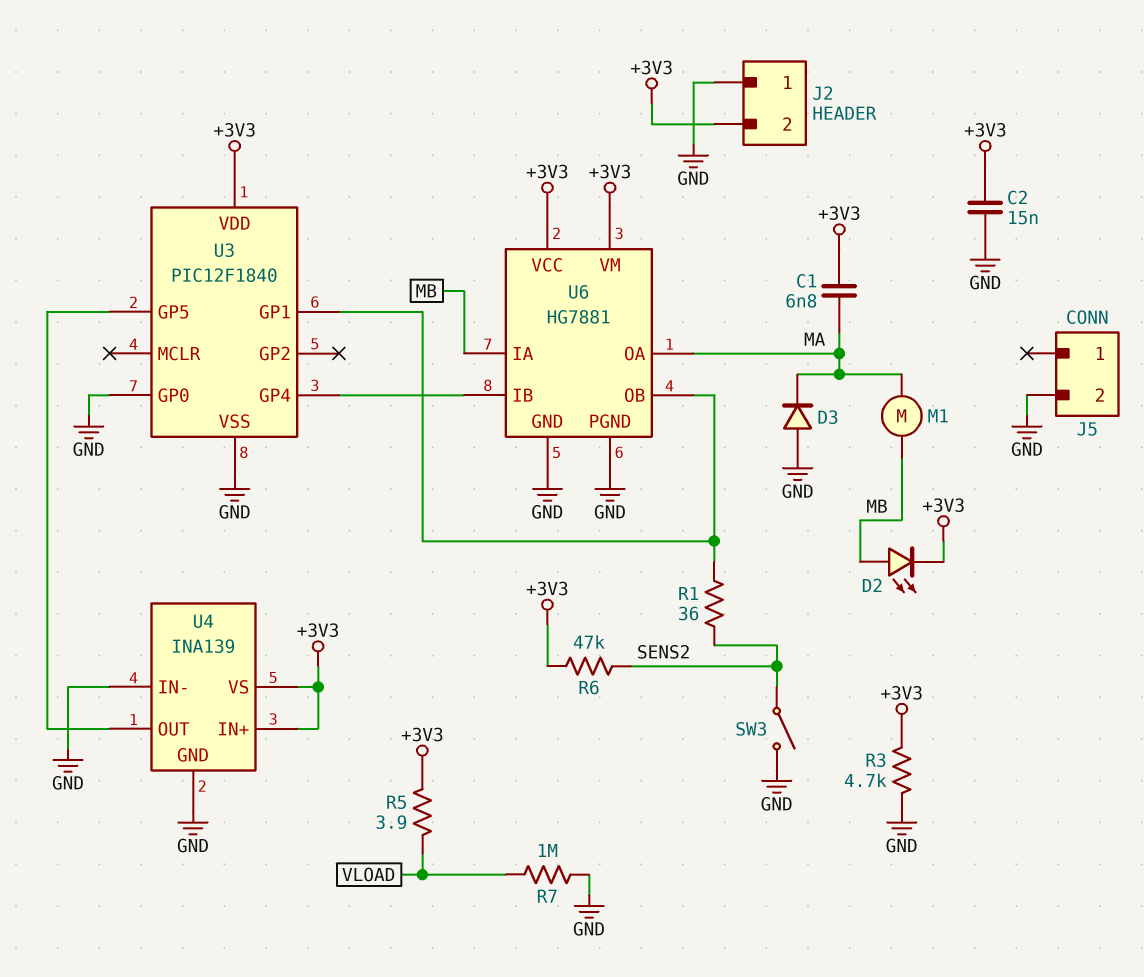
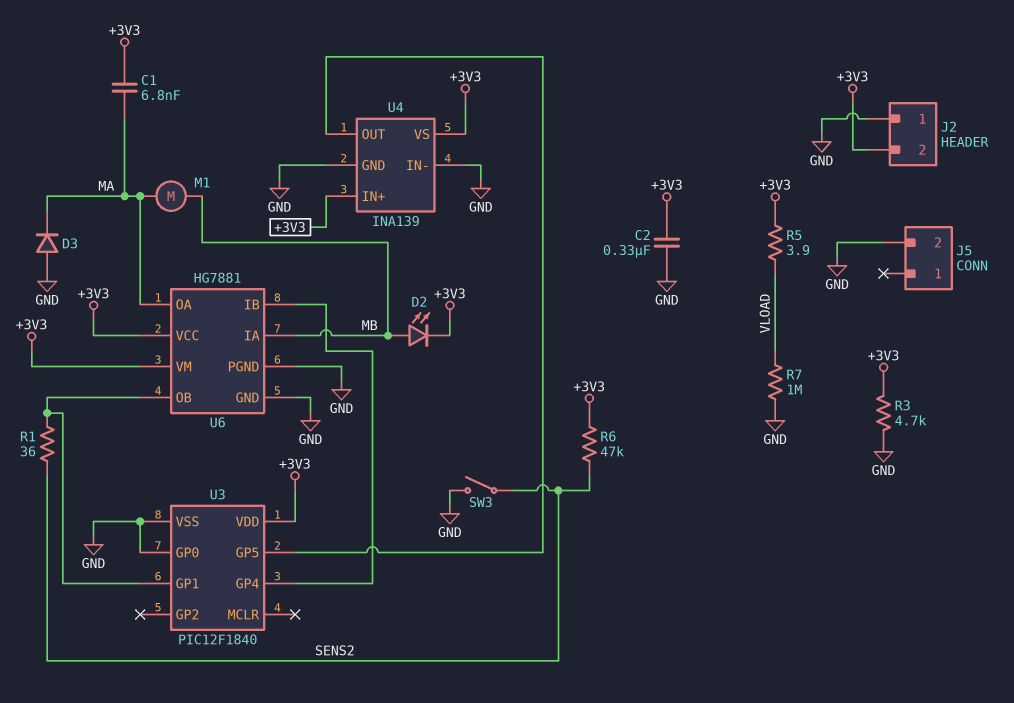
C2: 15nF (+3V3, GND) -> 330nF (+3V3, GND)

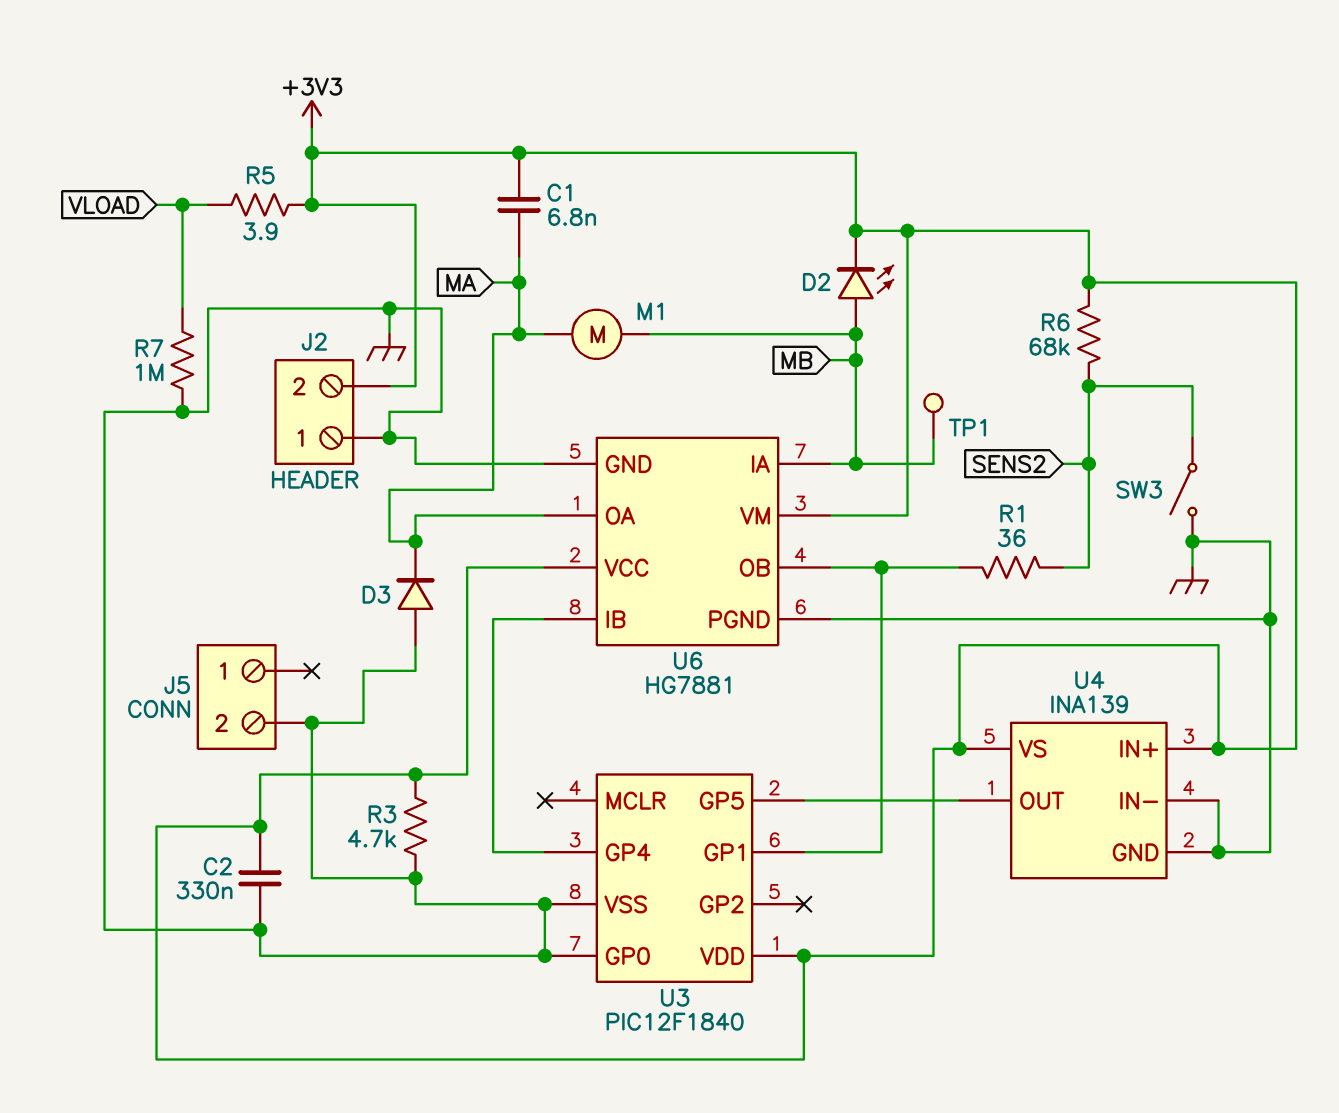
R6: 47k (+3V3, SENS2) -> 68k (+3V3, SENS2)
TP1: none -> test point (MB)

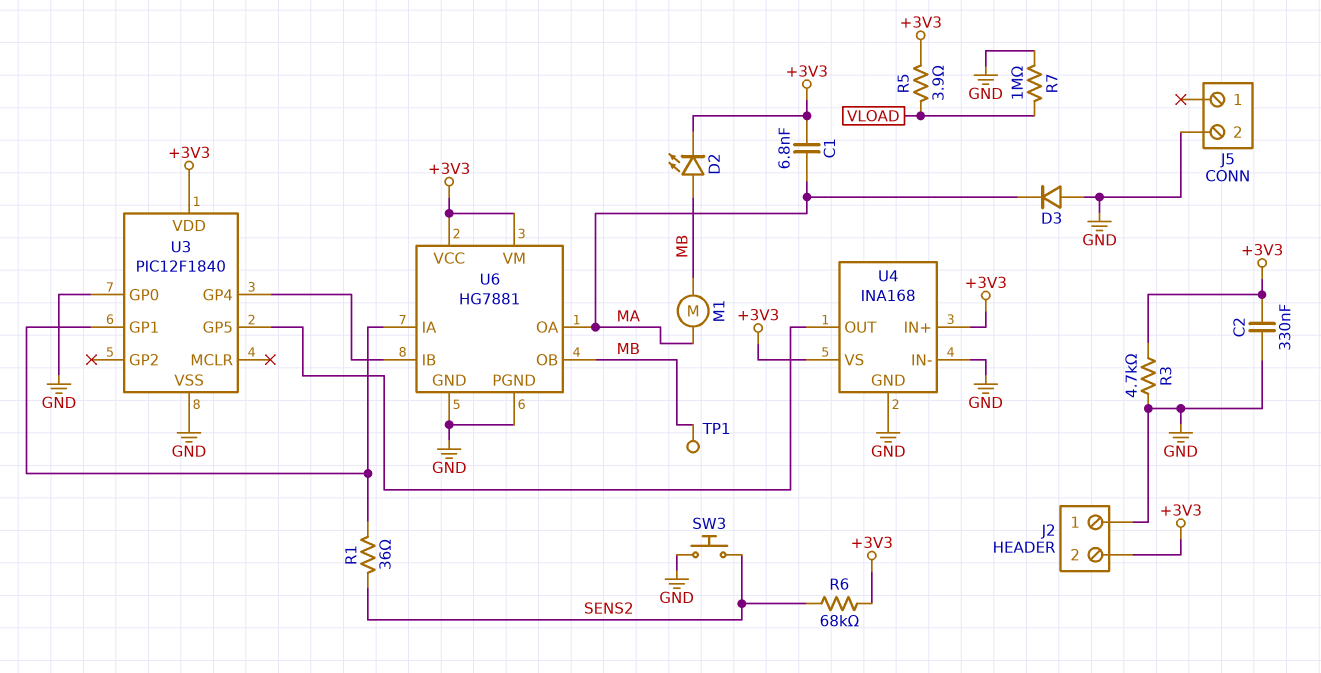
SW3: switch (GND, SENS2) -> button (GND, SENS2)
U4: INA139 -> INA168
U6 pin IA: MB -> U3/GP1
U6 pin OB: U3/GP1 -> MB

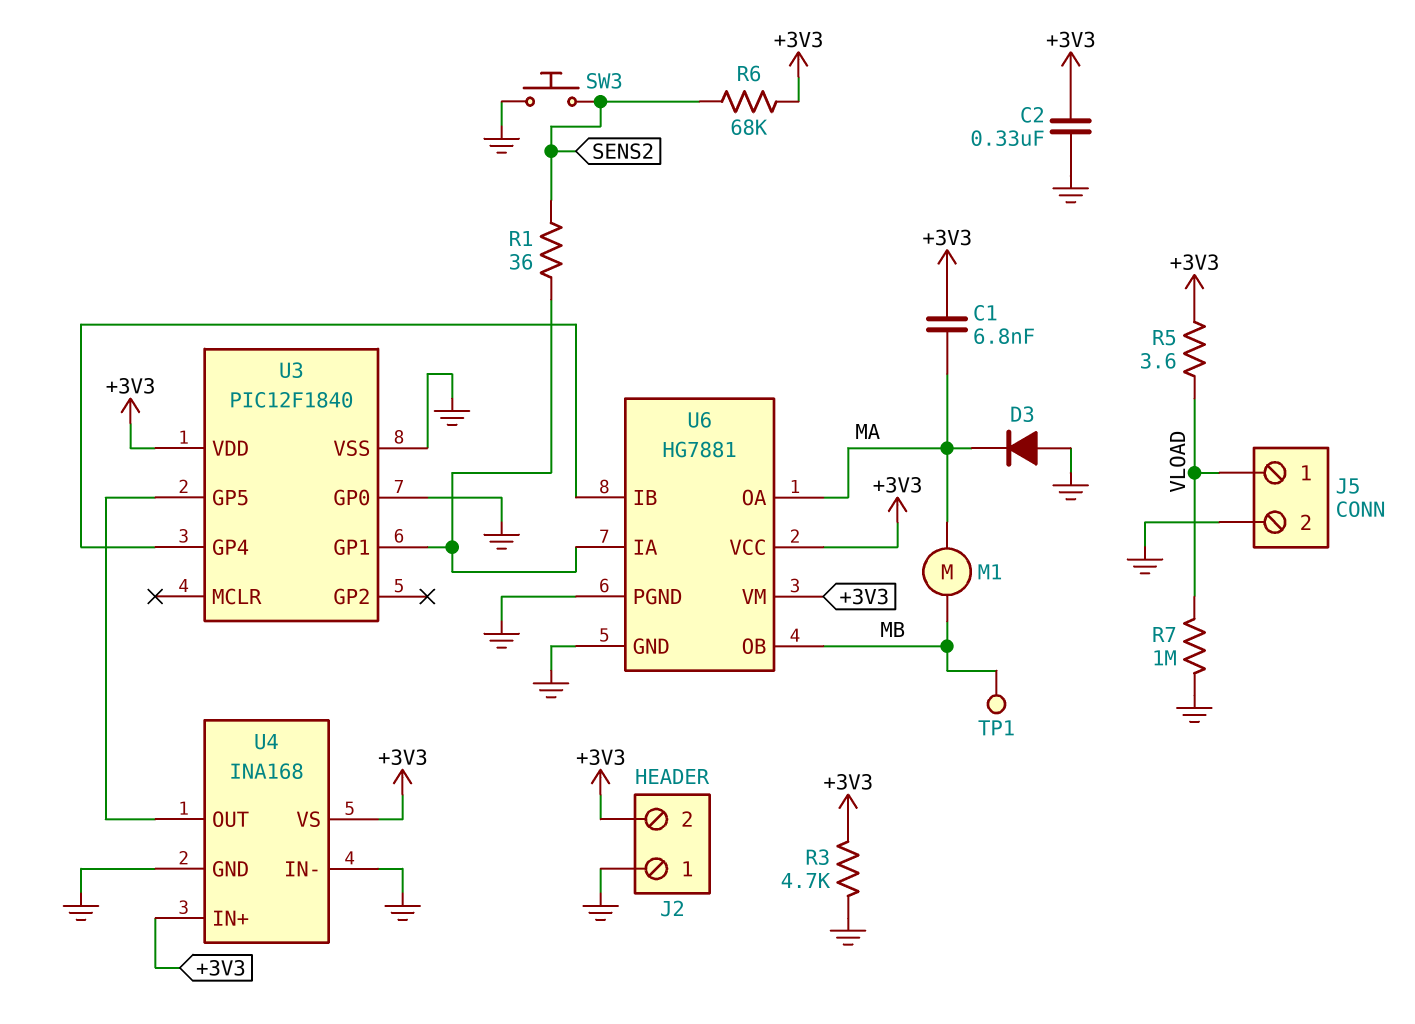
D2: LED (A MB, K +3V3) -> none
J5 pin 1: none -> VLOAD
R5: 3.9 (+3V3, VLOAD) -> 3.6 (+3V3, VLOAD)

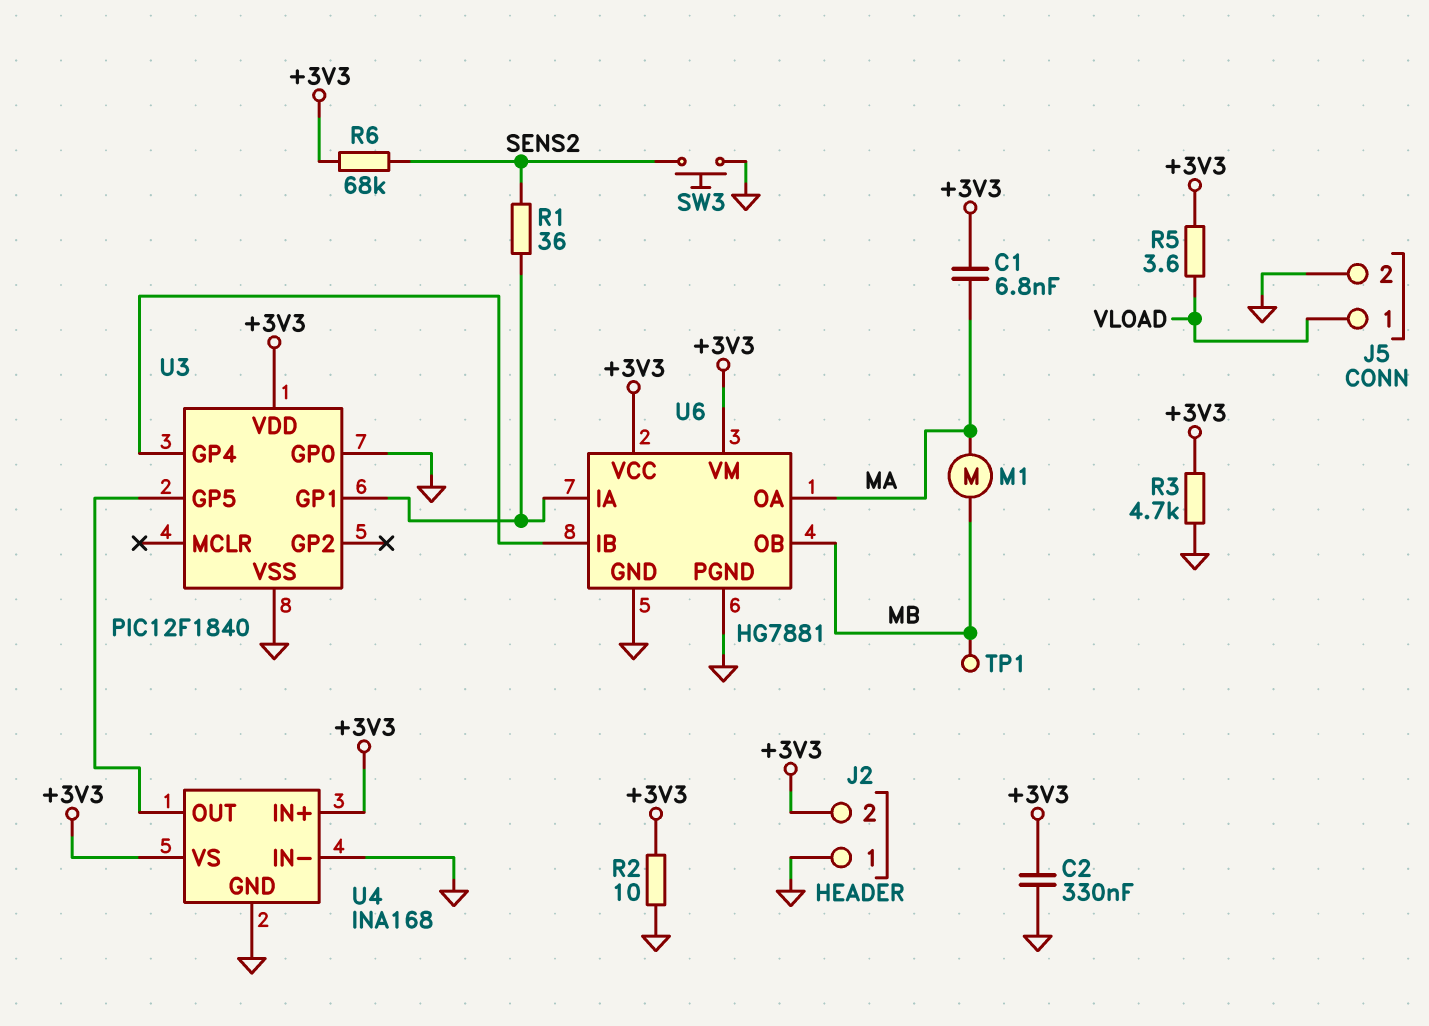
D3: diode (A GND, K MA) -> none
R2: none -> 10 (+3V3, GND)
R7: 1M (GND, VLOAD) -> none

